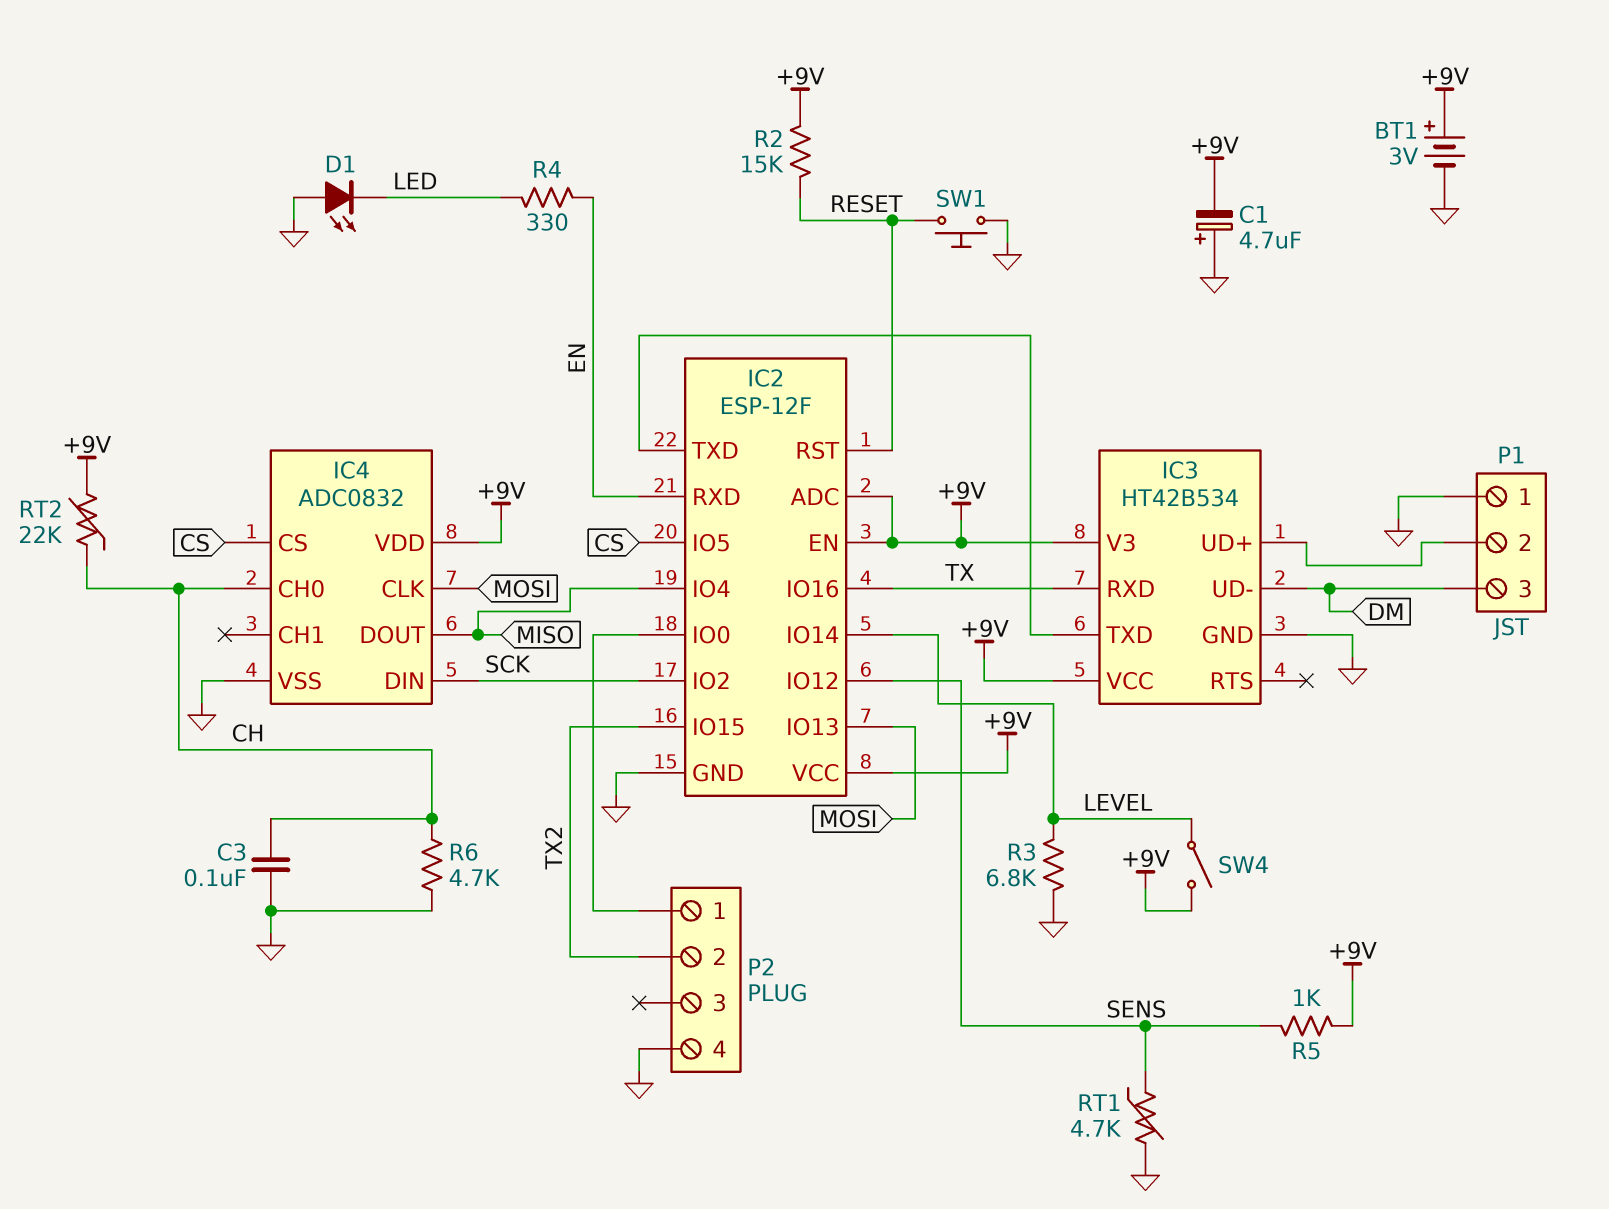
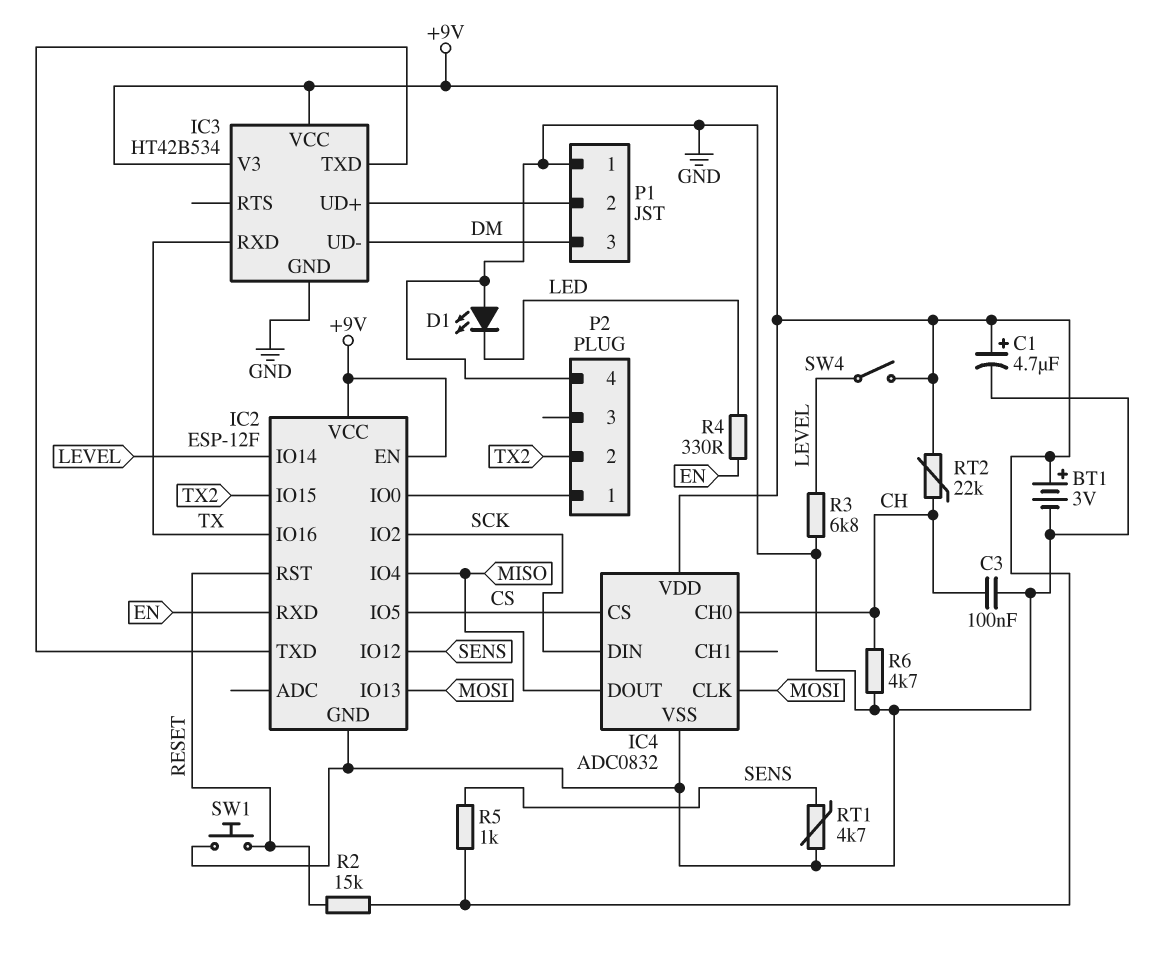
C1: 4.7uF (plus GND, minus +9V) -> 4.7uF (plus +9V, minus GND)
IC2 pin ADC: +9V -> none

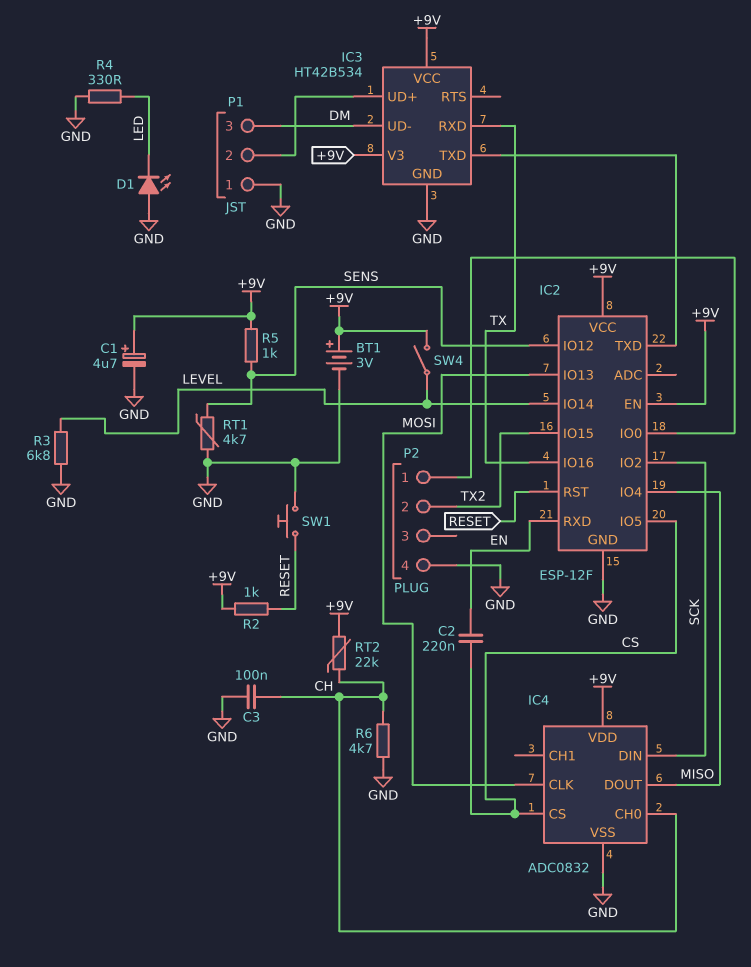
C2: none -> 220nF (CS, EN)
R2: 15k (+9V, RESET) -> 1k (+9V, RESET)
R4: 330 (EN, LED) -> 330 (GND, LED)

